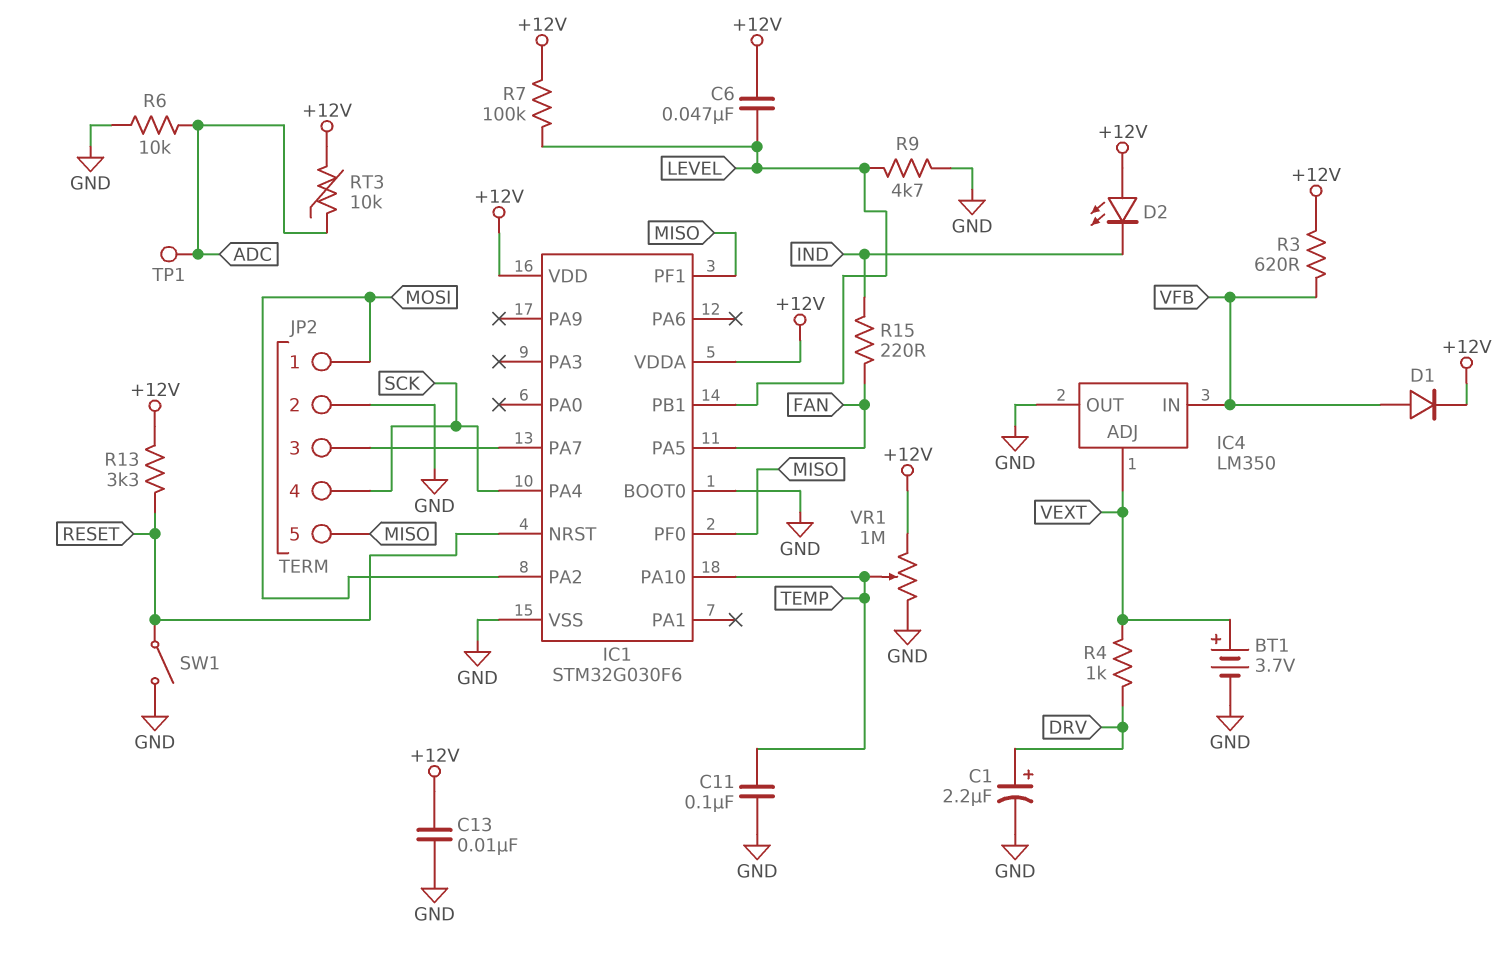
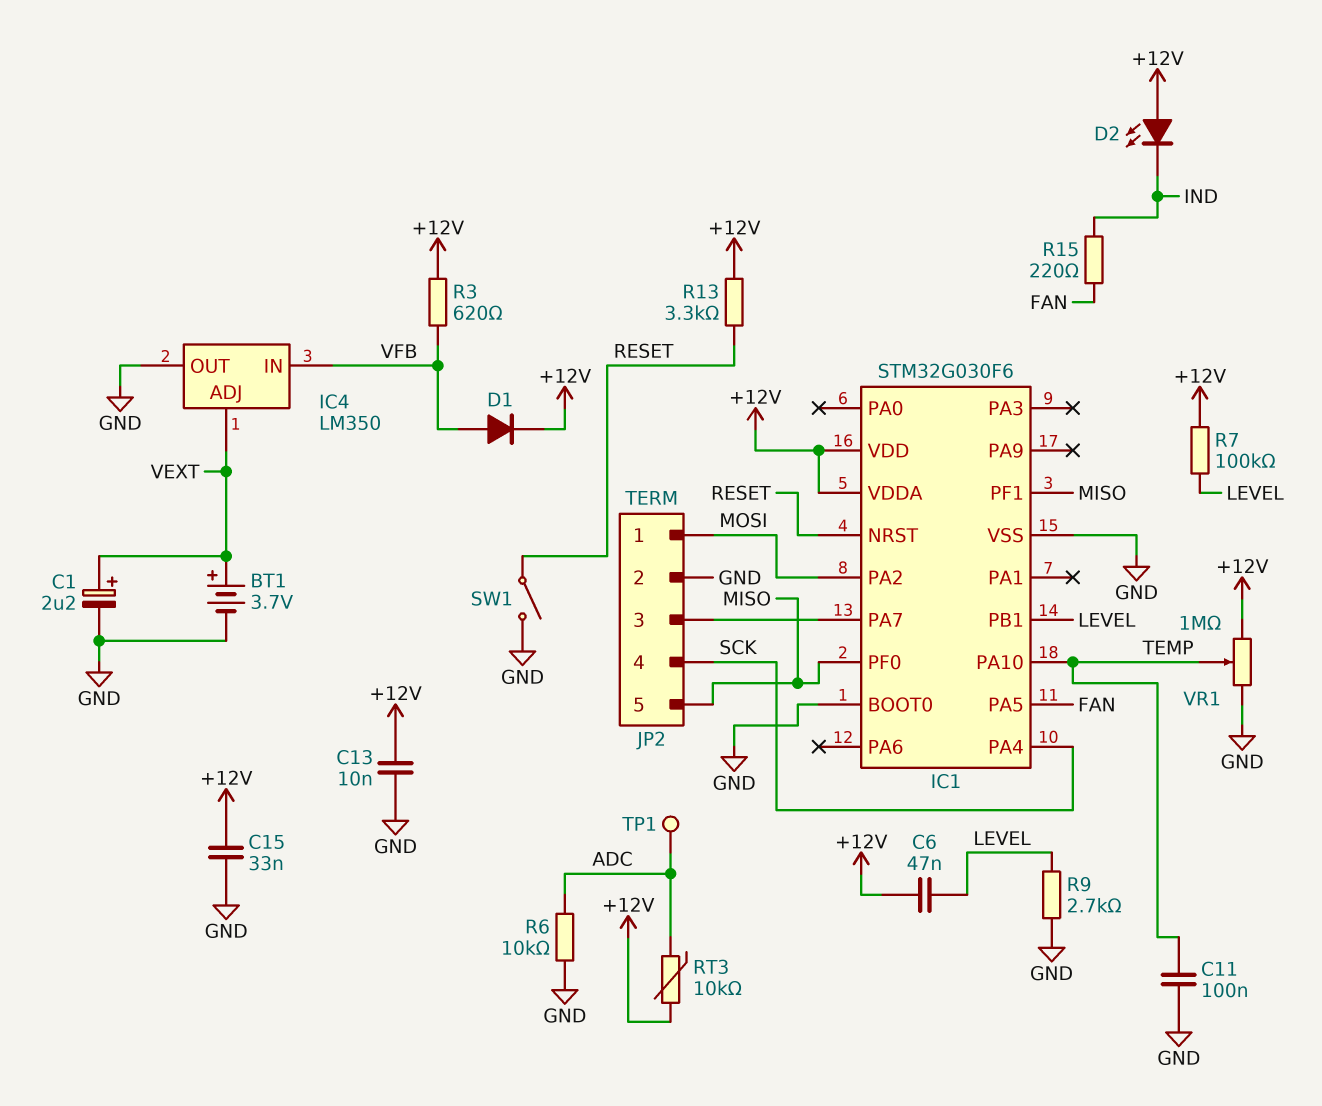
C1: 2.2uF (plus DRV, minus GND) -> 2.2uF (plus VEXT, minus GND)
C15: none -> 33nF (+12V, GND)
R4: 1k (DRV, VEXT) -> none
R9: 4.7k (GND, LEVEL) -> 2.7k (GND, LEVEL)

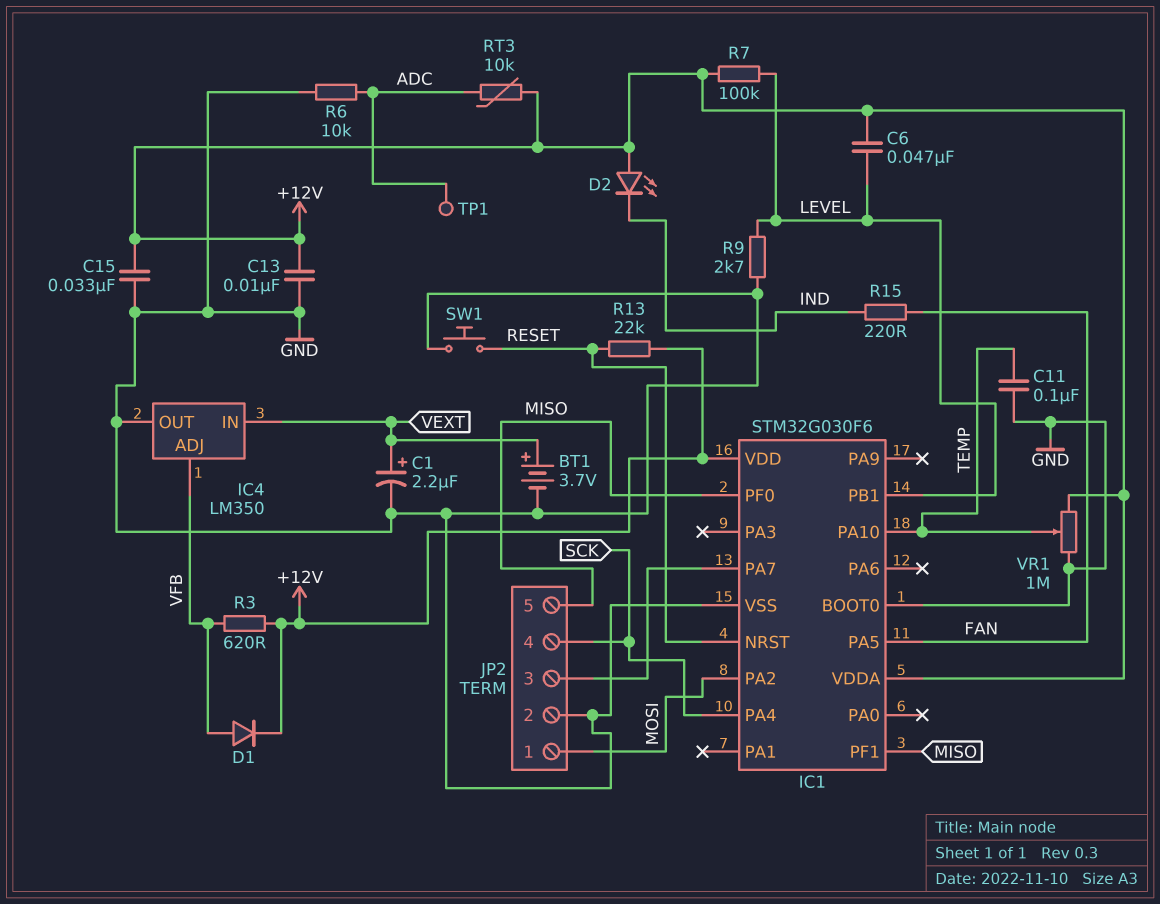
IC4 pin ADJ: VEXT -> VFB
IC4 pin IN: VFB -> VEXT
R13: 3.3k (+12V, RESET) -> 22k (+12V, RESET)
SW1: switch (GND, RESET) -> button (GND, RESET)

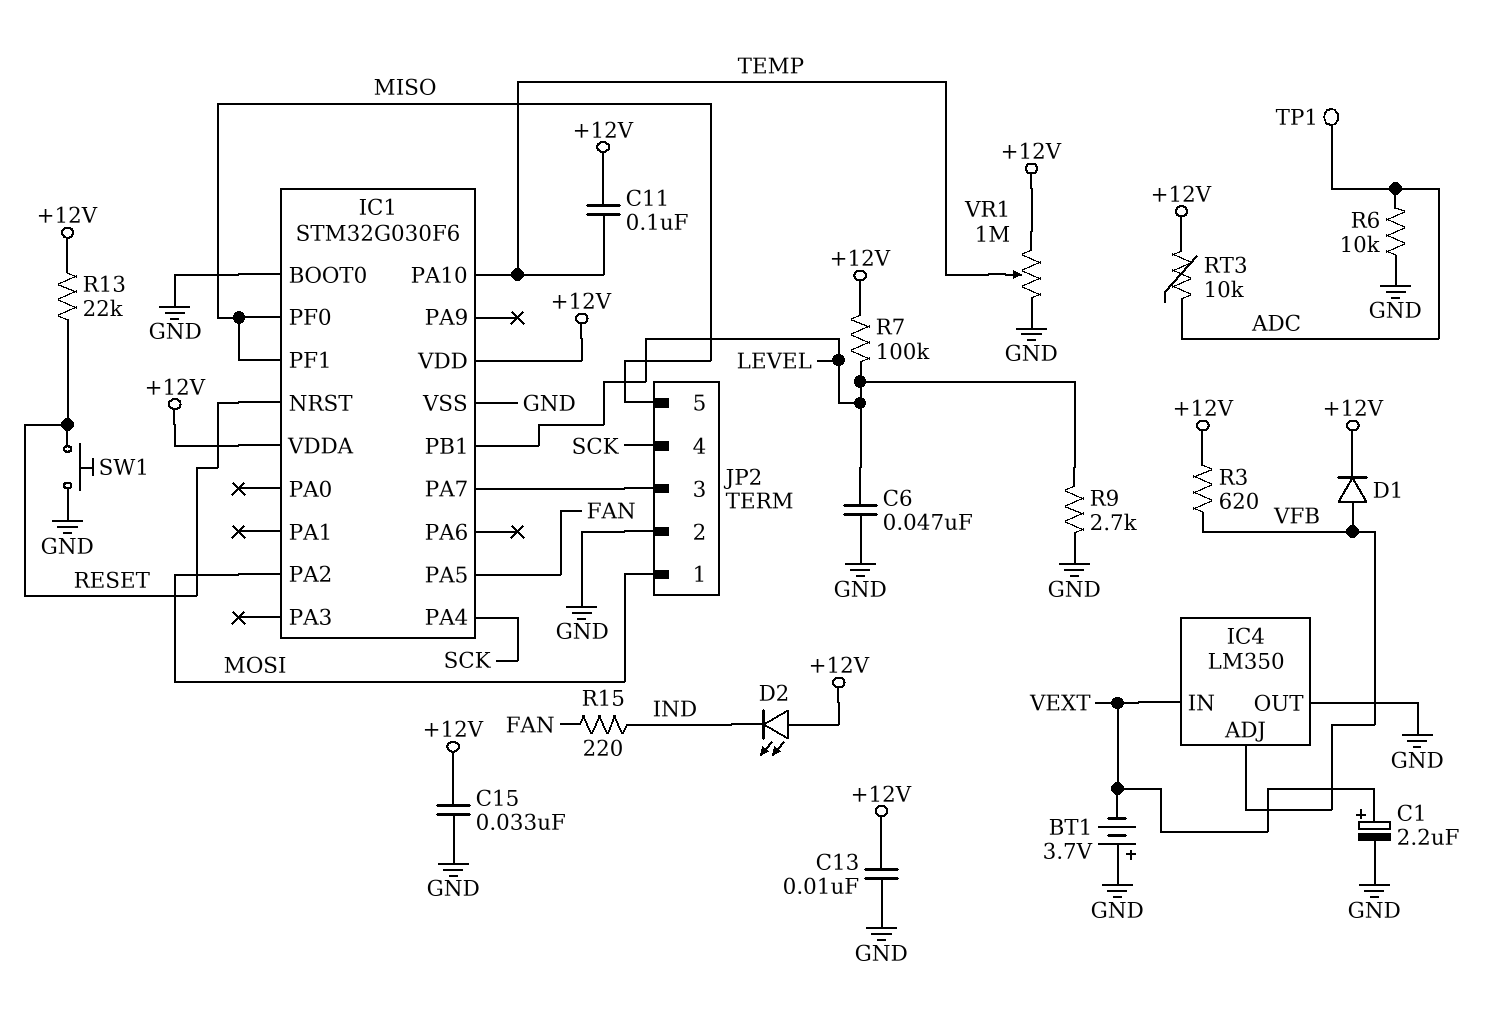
BT1: 3.7V (plus VEXT, minus GND) -> 3.7V (plus GND, minus VEXT)
C6: 47nF (+12V, LEVEL) -> 47nF (GND, LEVEL)
C11: 100nF (GND, TEMP) -> 100nF (+12V, TEMP)

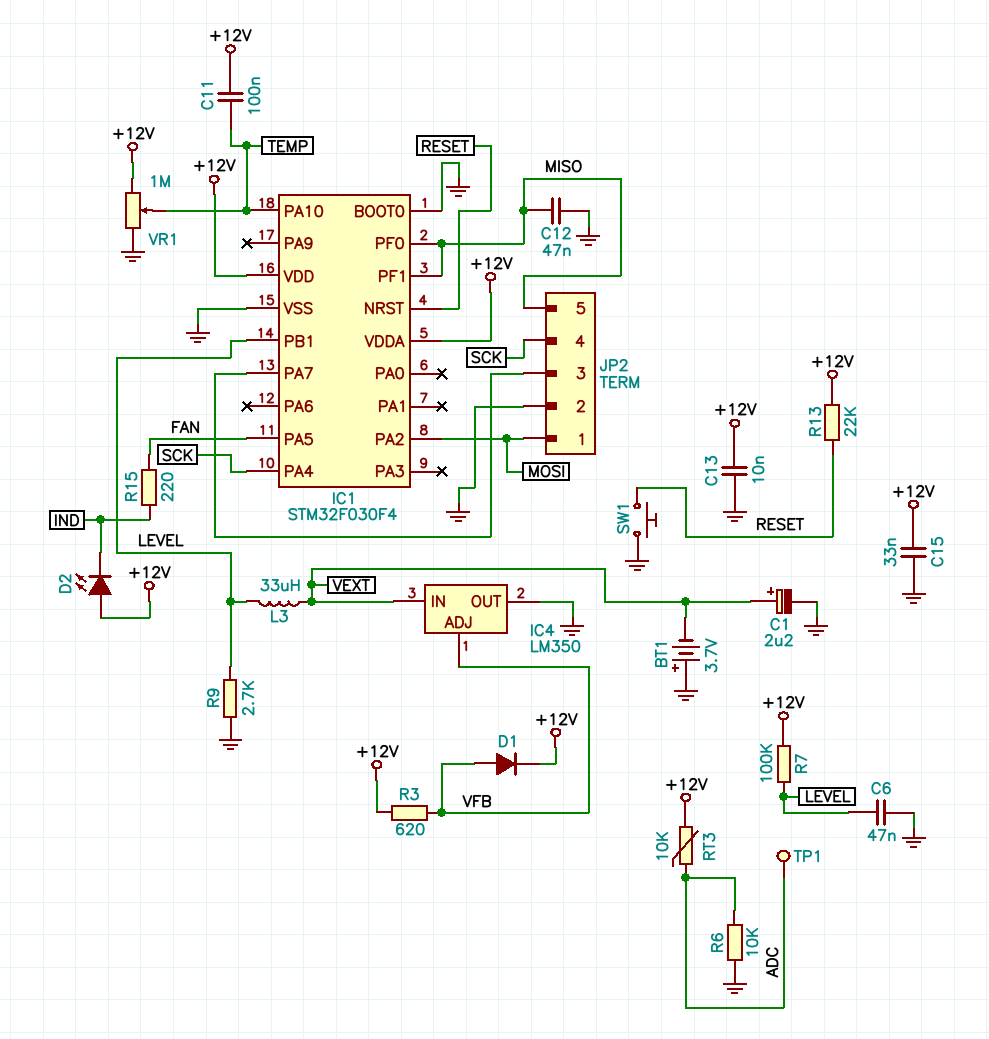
C12: none -> 47nF (GND, MISO)
IC1: STM32G030F6 -> STM32F030F4
L3: none -> 33uH (LEVEL, VEXT)

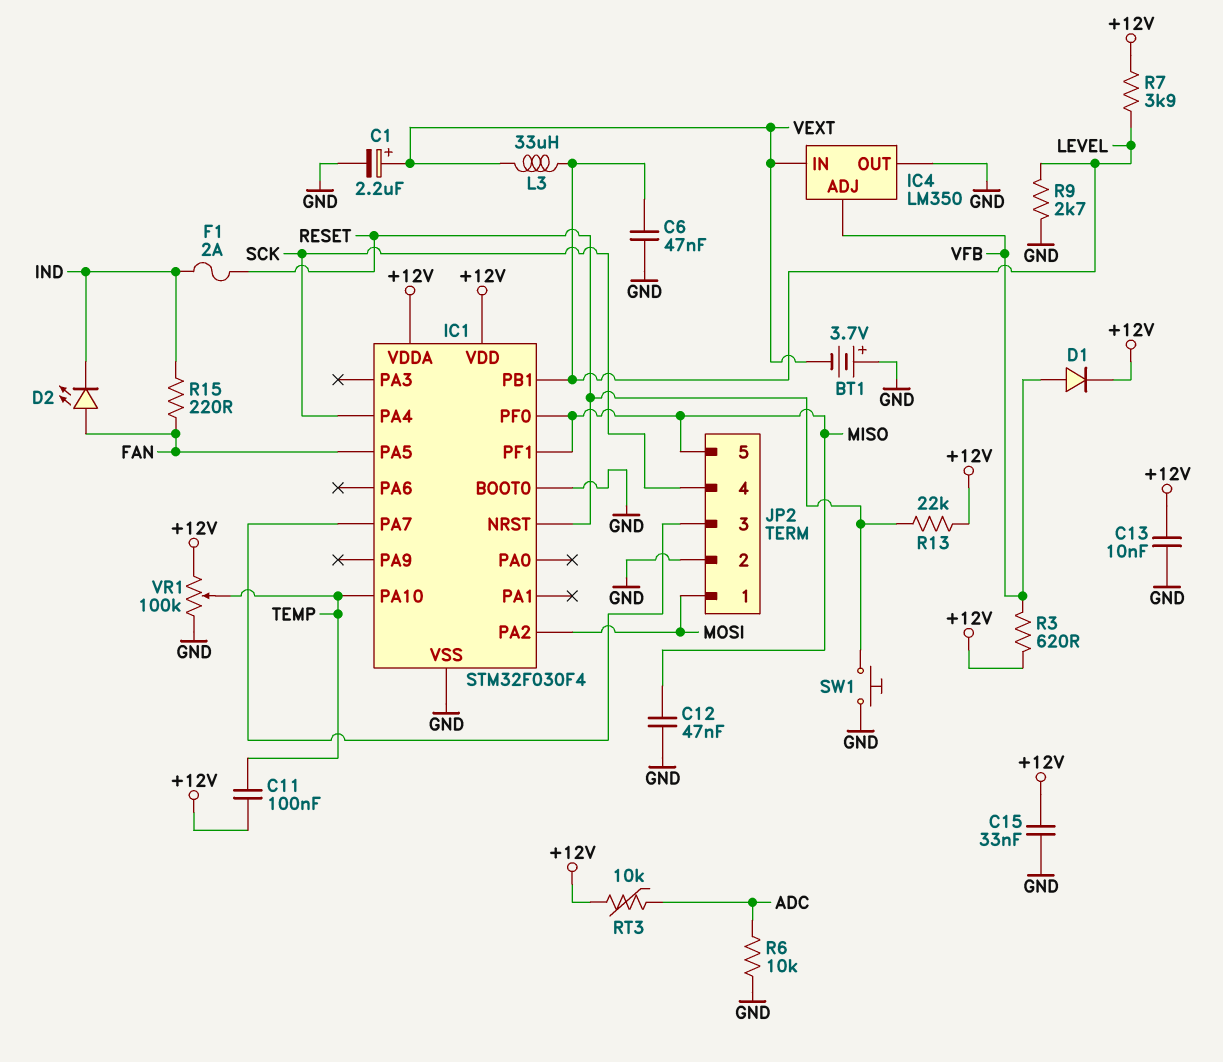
D2: LED (A +12V, K IND) -> LED (A FAN, K IND)
F1: none -> 2A (IND, RESET)
R7: 100k (+12V, LEVEL) -> 3.9k (+12V, LEVEL)
TP1: test point (ADC) -> none
VR1: 1M (+12V, GND, wiper TEMP) -> 100k (+12V, GND, wiper TEMP)

